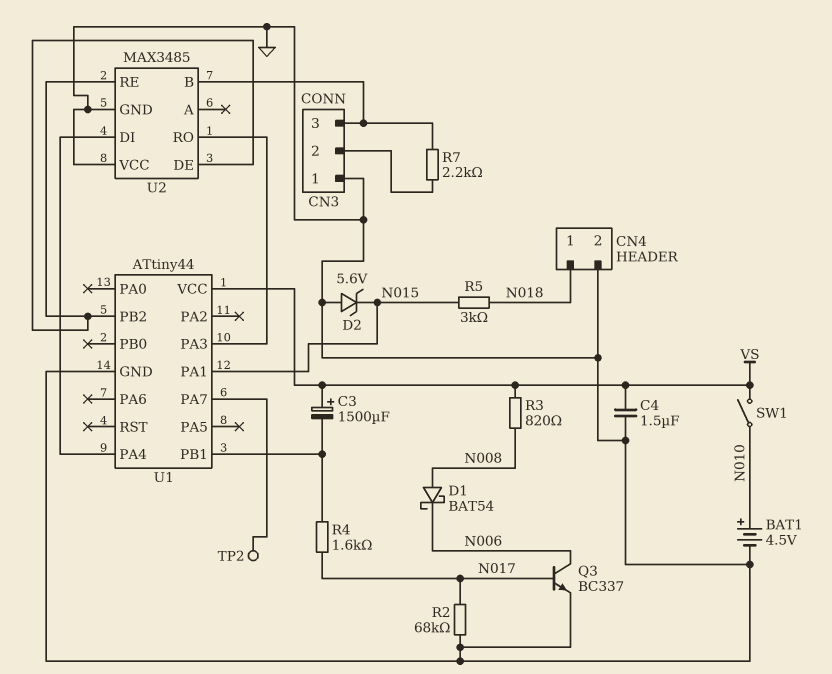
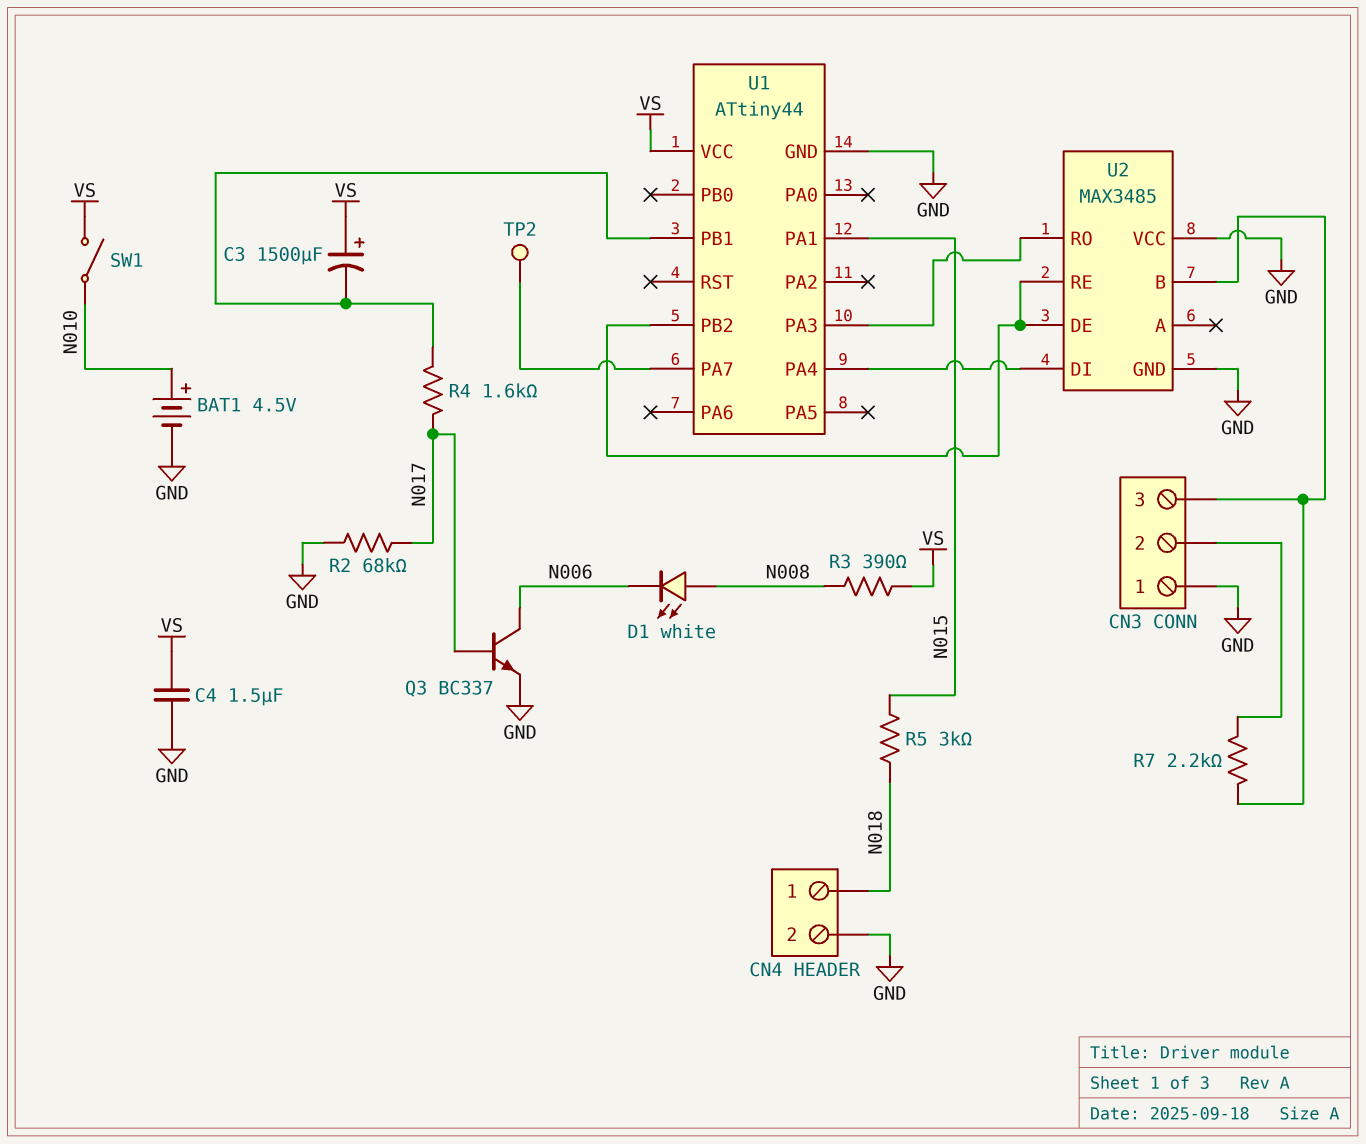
D1: schottky BAT54 (A N008, K N006) -> LED white (A N008, K N006)
D2: zener 5.6V (A GND, K N015) -> none
R3: 820 (N008, VS) -> 390 (N008, VS)

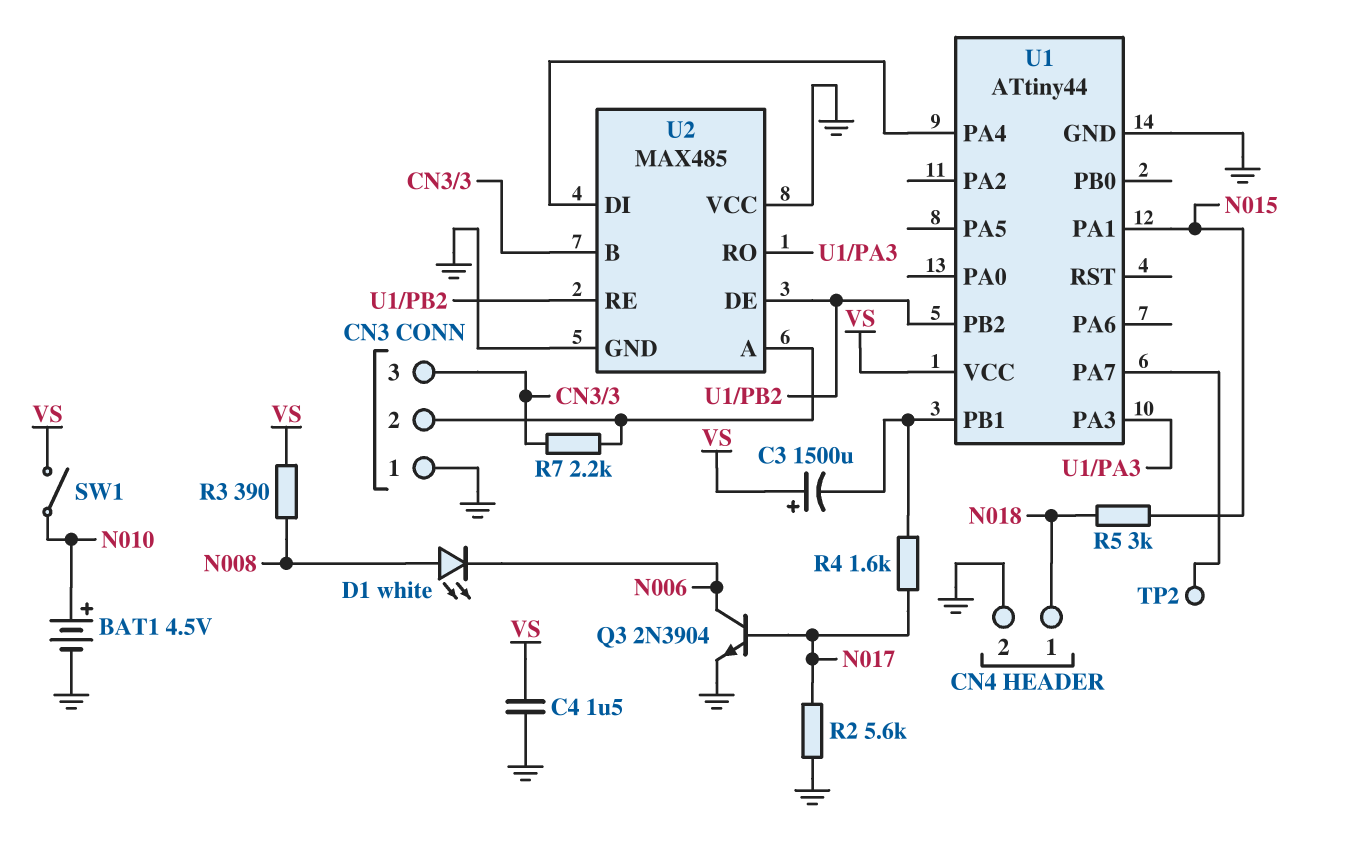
Q3: NPN BC337 (B N017, C N006, E GND) -> NPN 2N3904 (B N017, C N006, E GND)
R2: 68k (GND, N017) -> 5.6k (GND, N017)
U2: MAX3485 -> MAX485
U2 pin A: none -> CN3/2

